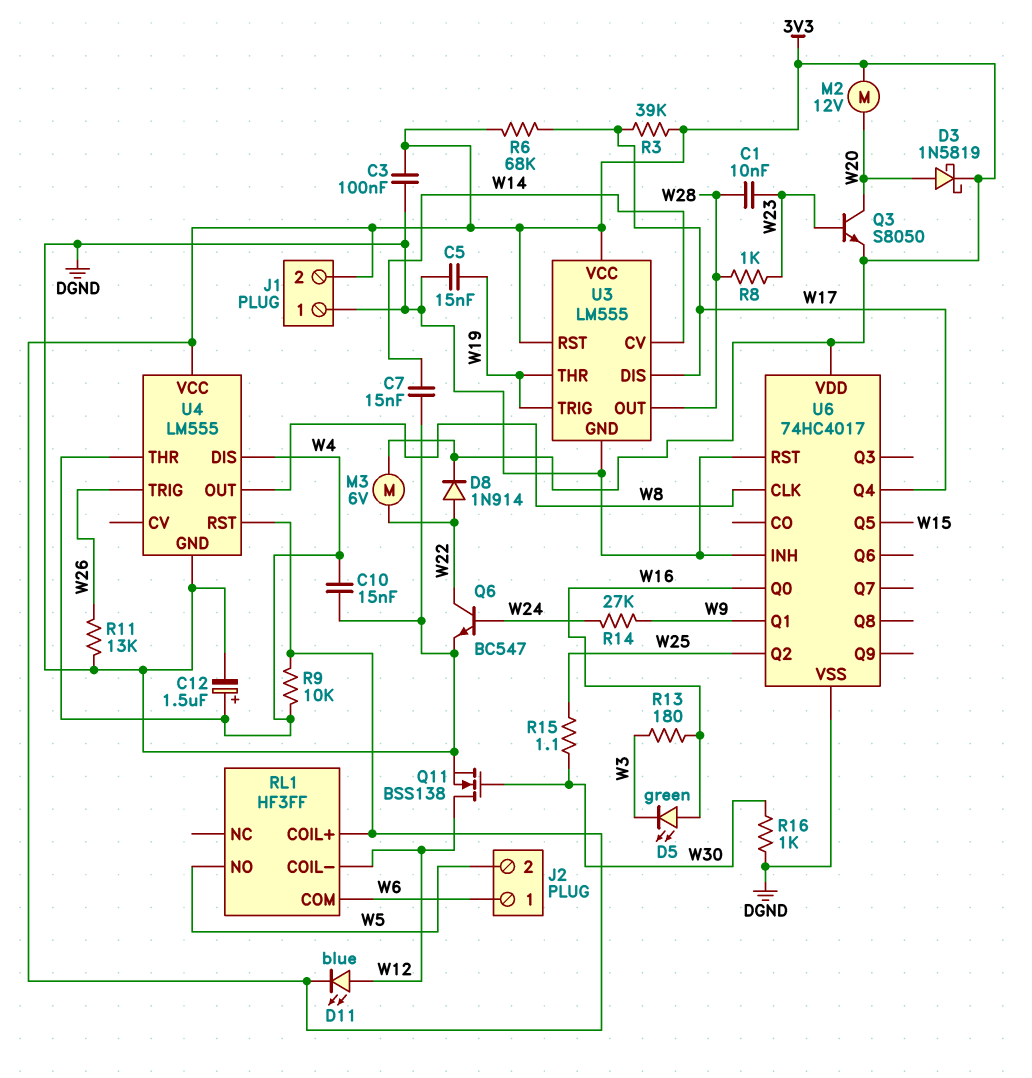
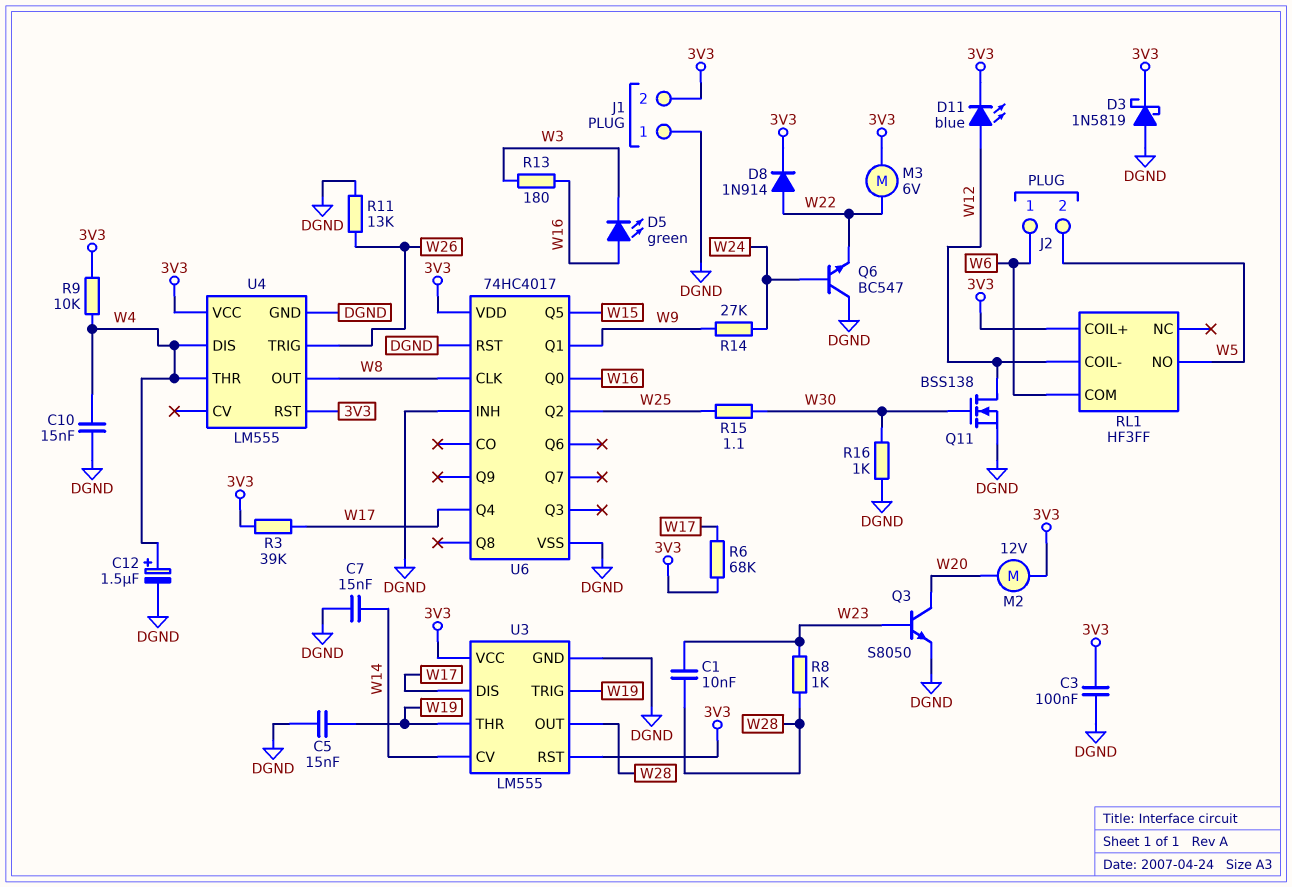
D3: schottky 1N5819 (A W20, K 3V3) -> schottky 1N5819 (A DGND, K 3V3)
Q3: NPN S8050 (B W23, C W20, E 3V3) -> NPN S8050 (B W23, C W20, E DGND)
Q6: NPN BC547 (B W24, C W22, E DGND) -> NPN BC547 (B W24, C DGND, E W22)

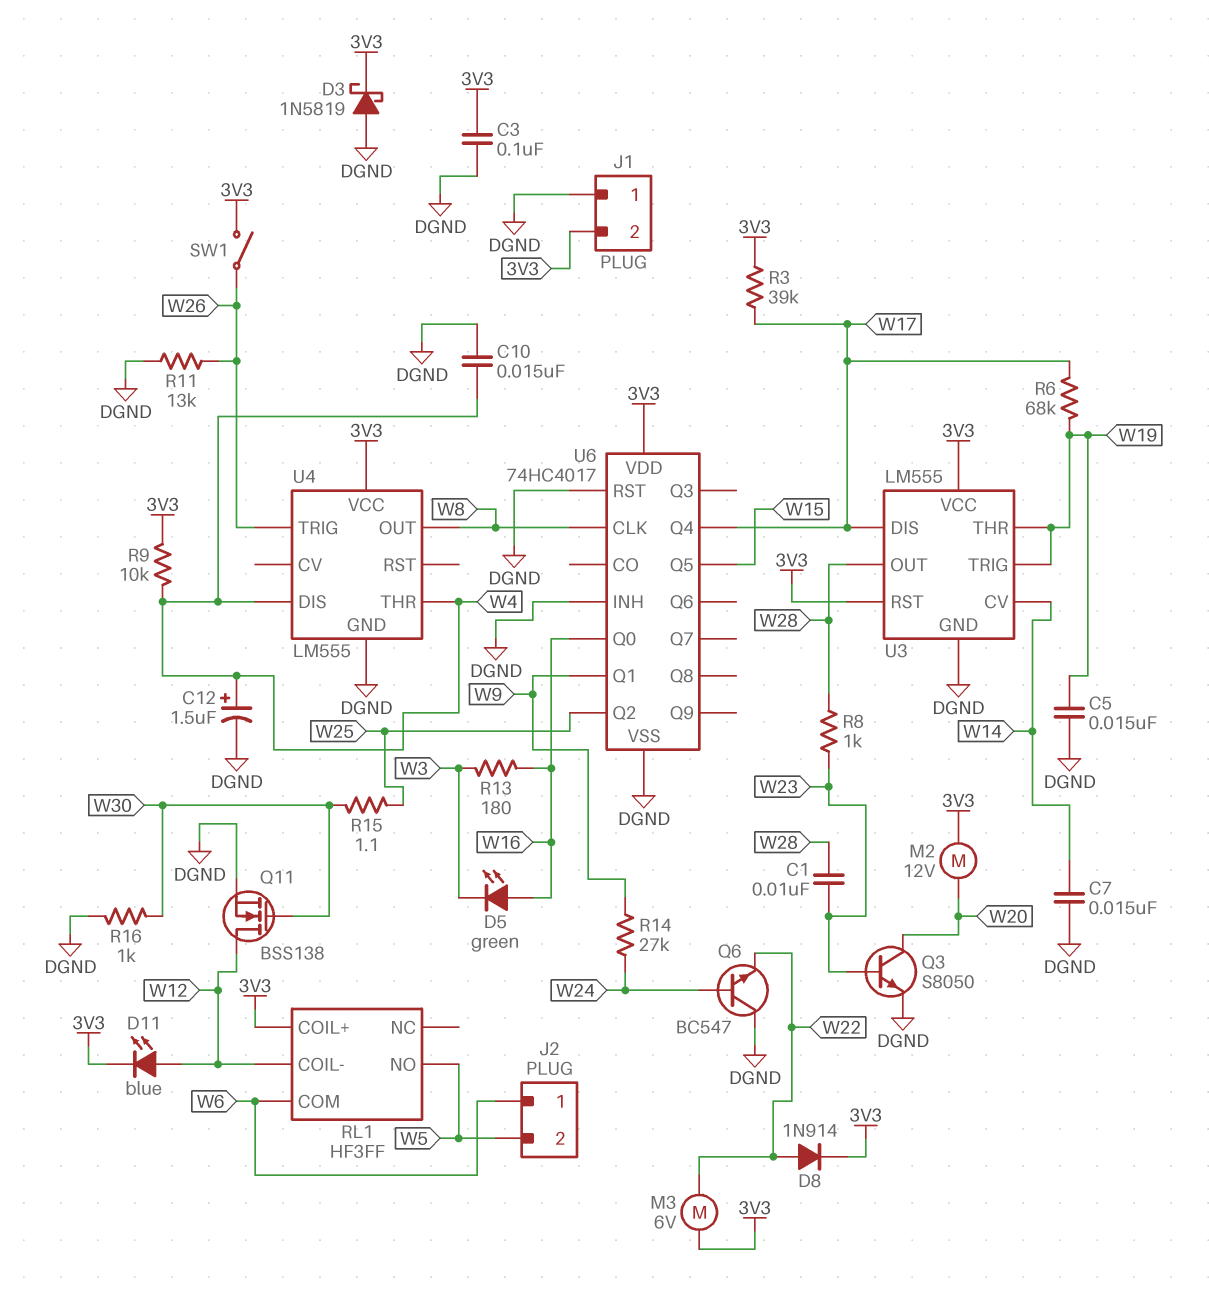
R6: 68k (3V3, W17) -> 68k (W17, W19)
SW1: none -> switch (3V3, W26)
U4 pin RST: 3V3 -> none

